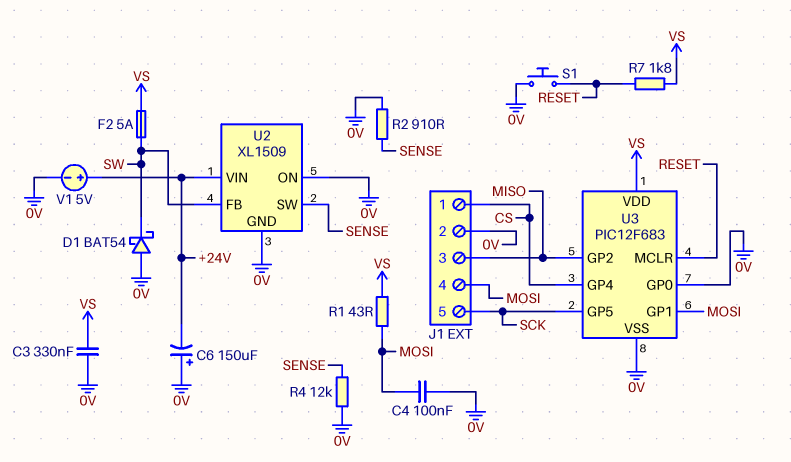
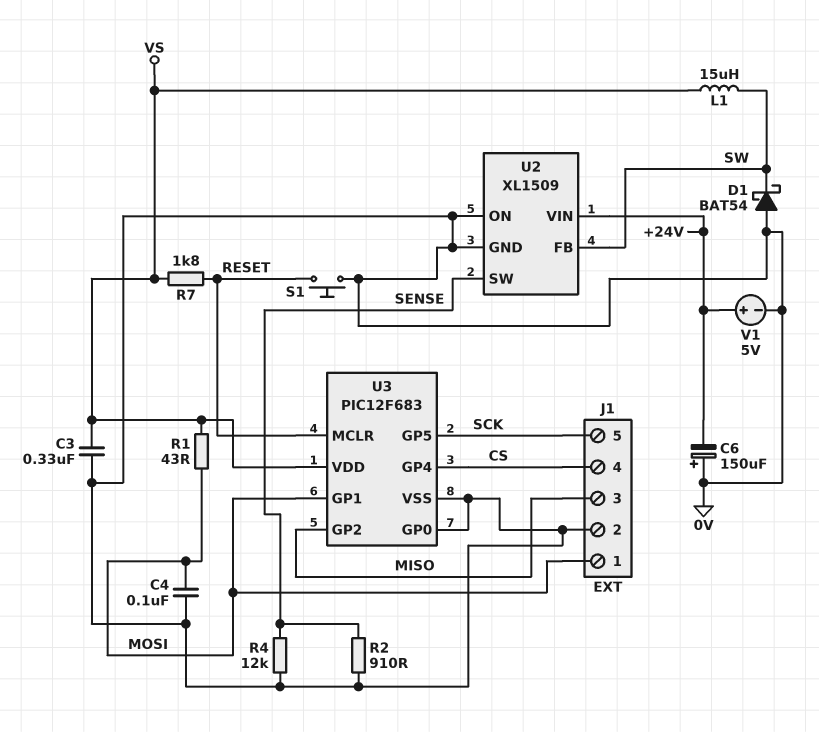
F2: 5A (SW, VS) -> none
J1 pin 1: CS -> MOSI
J1 pin 4: MOSI -> CS
L1: none -> 15uH (SW, VS)

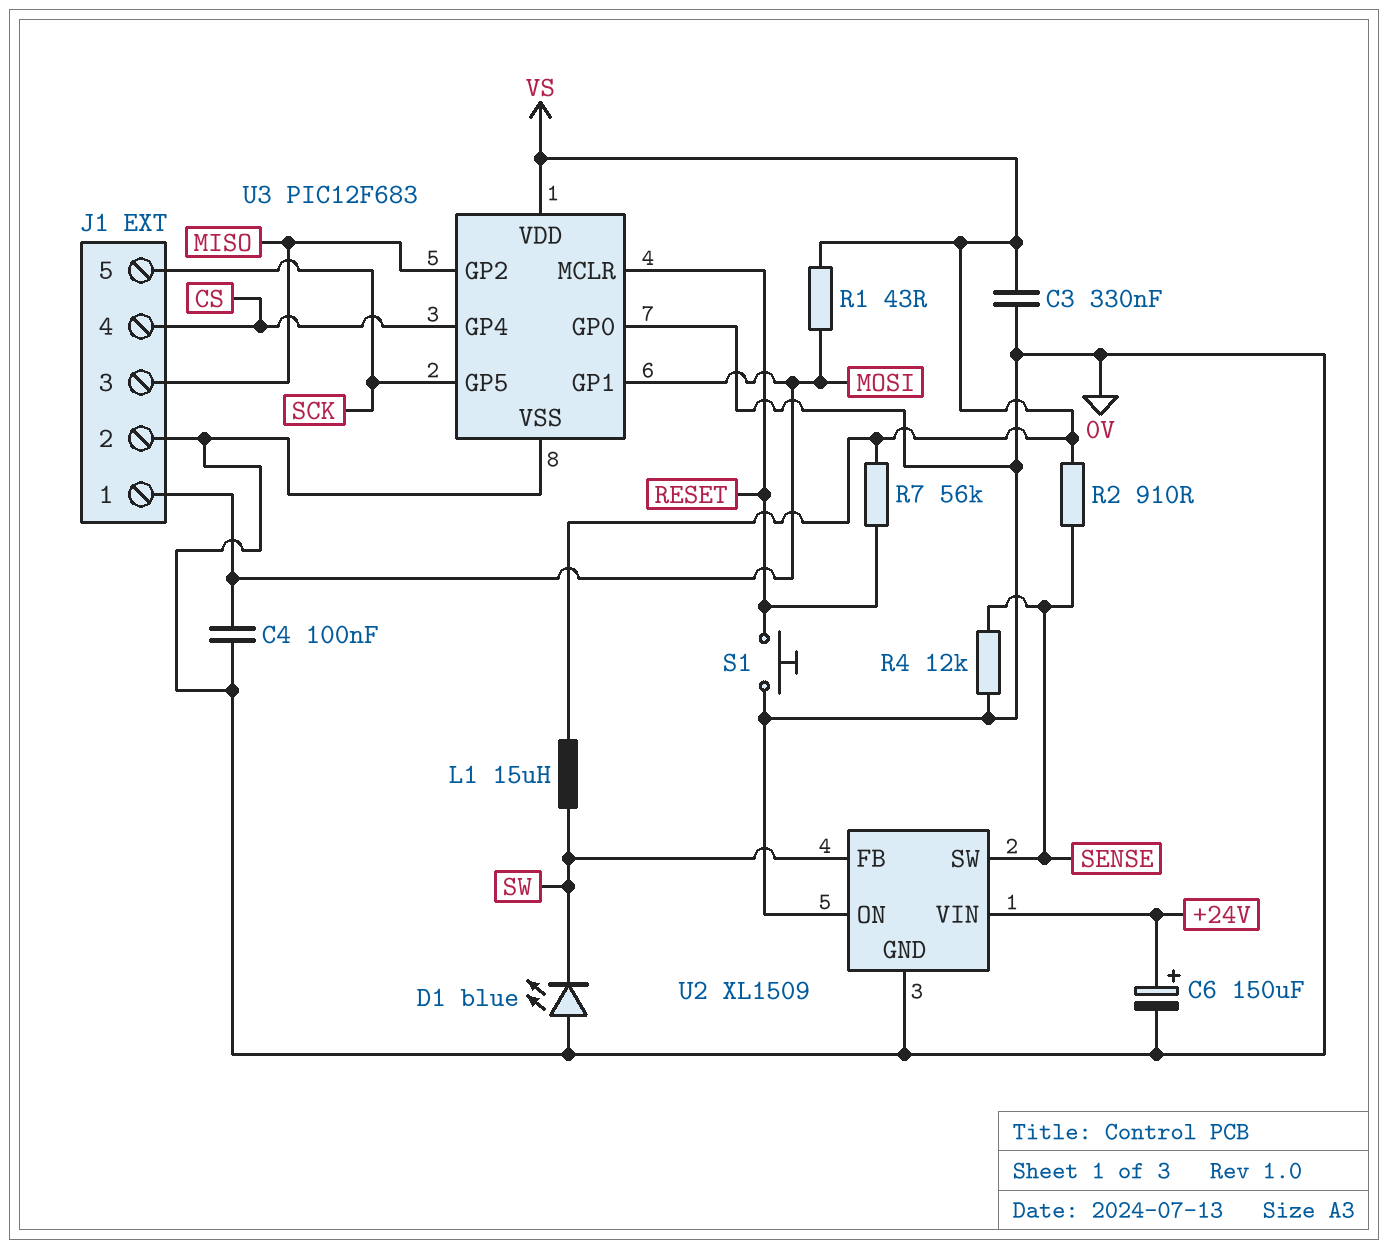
C6: 150uF (plus 0V, minus +24V) -> 150uF (plus +24V, minus 0V)
D1: schottky BAT54 (A 0V, K SW) -> LED blue (A 0V, K SW)
R2: 910 (0V, SENSE) -> 910 (SENSE, VS)
R7: 1.8k (RESET, VS) -> 56k (RESET, VS)
V1: 5V (plus +24V, minus 0V) -> none

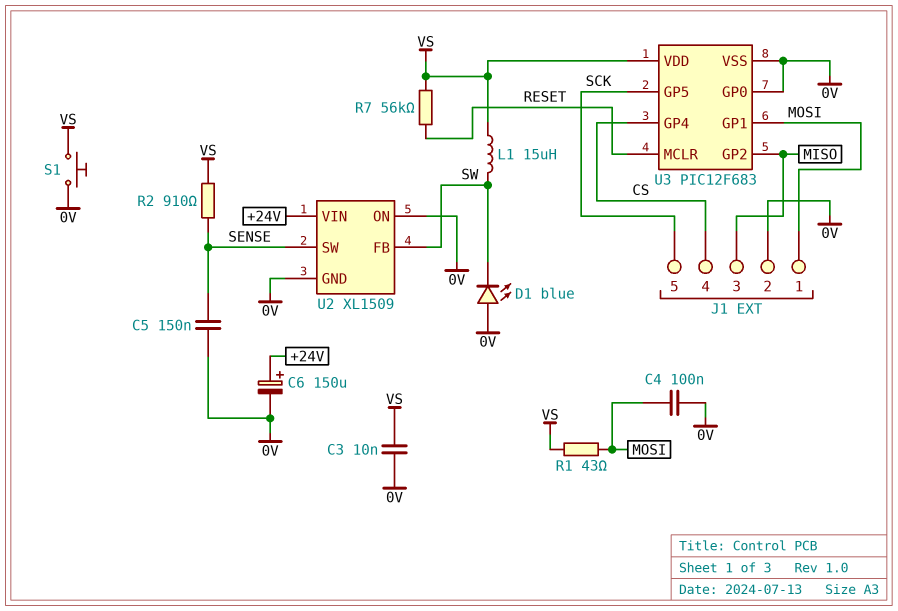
C3: 330nF (0V, VS) -> 10nF (0V, VS)
C5: none -> 150nF (0V, SENSE)
R4: 12k (0V, SENSE) -> none
S1: button (0V, RESET) -> button (0V, VS)

